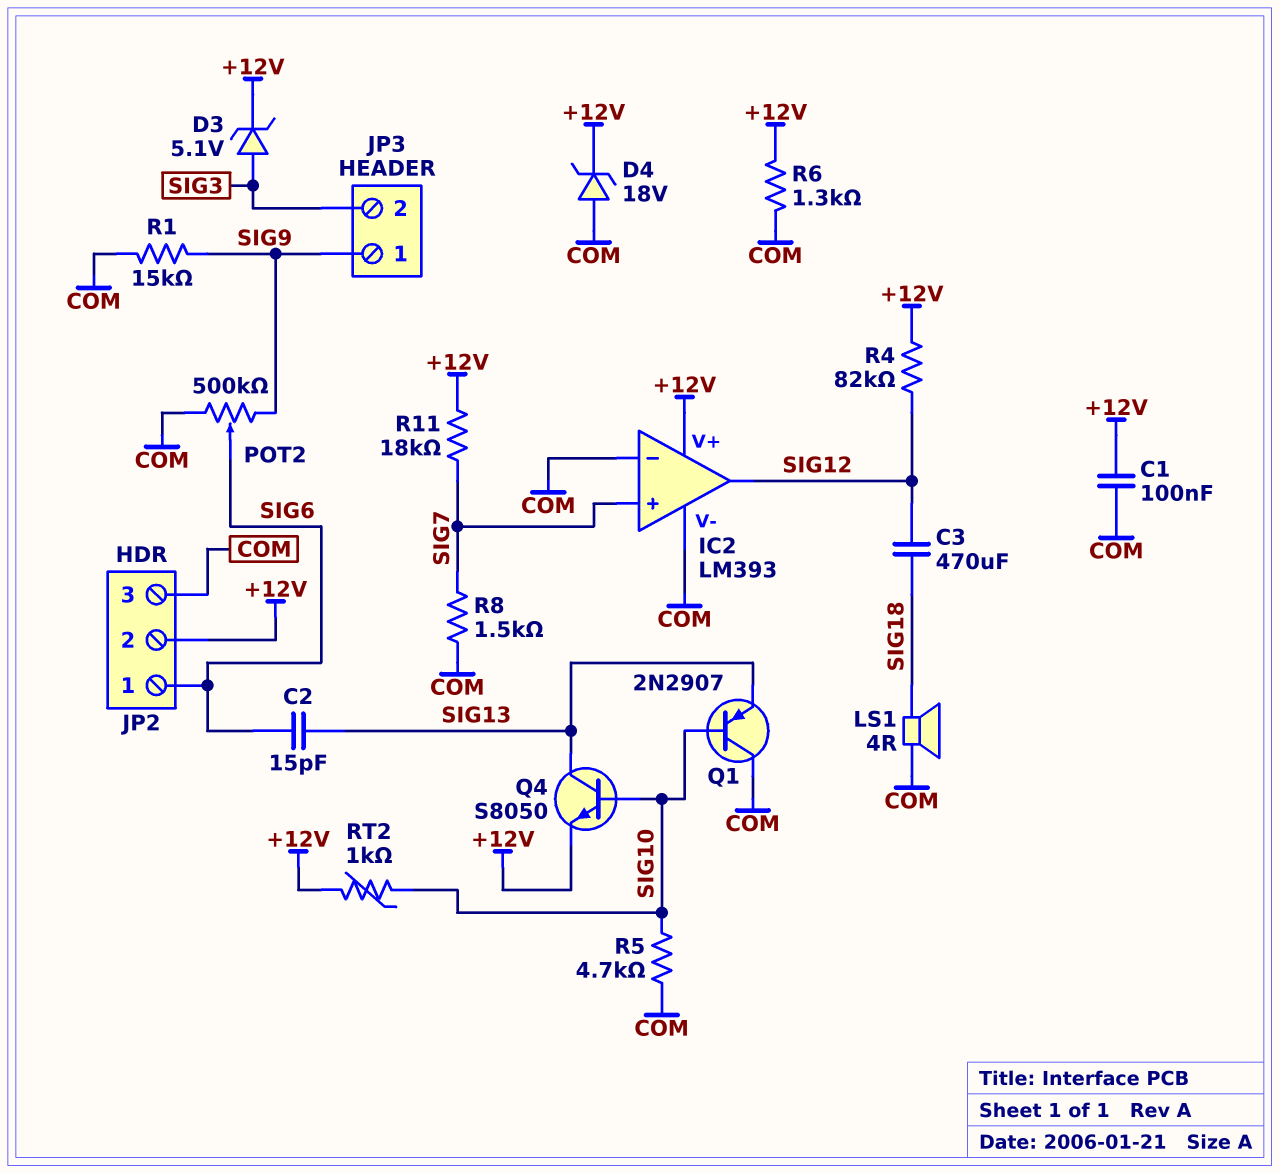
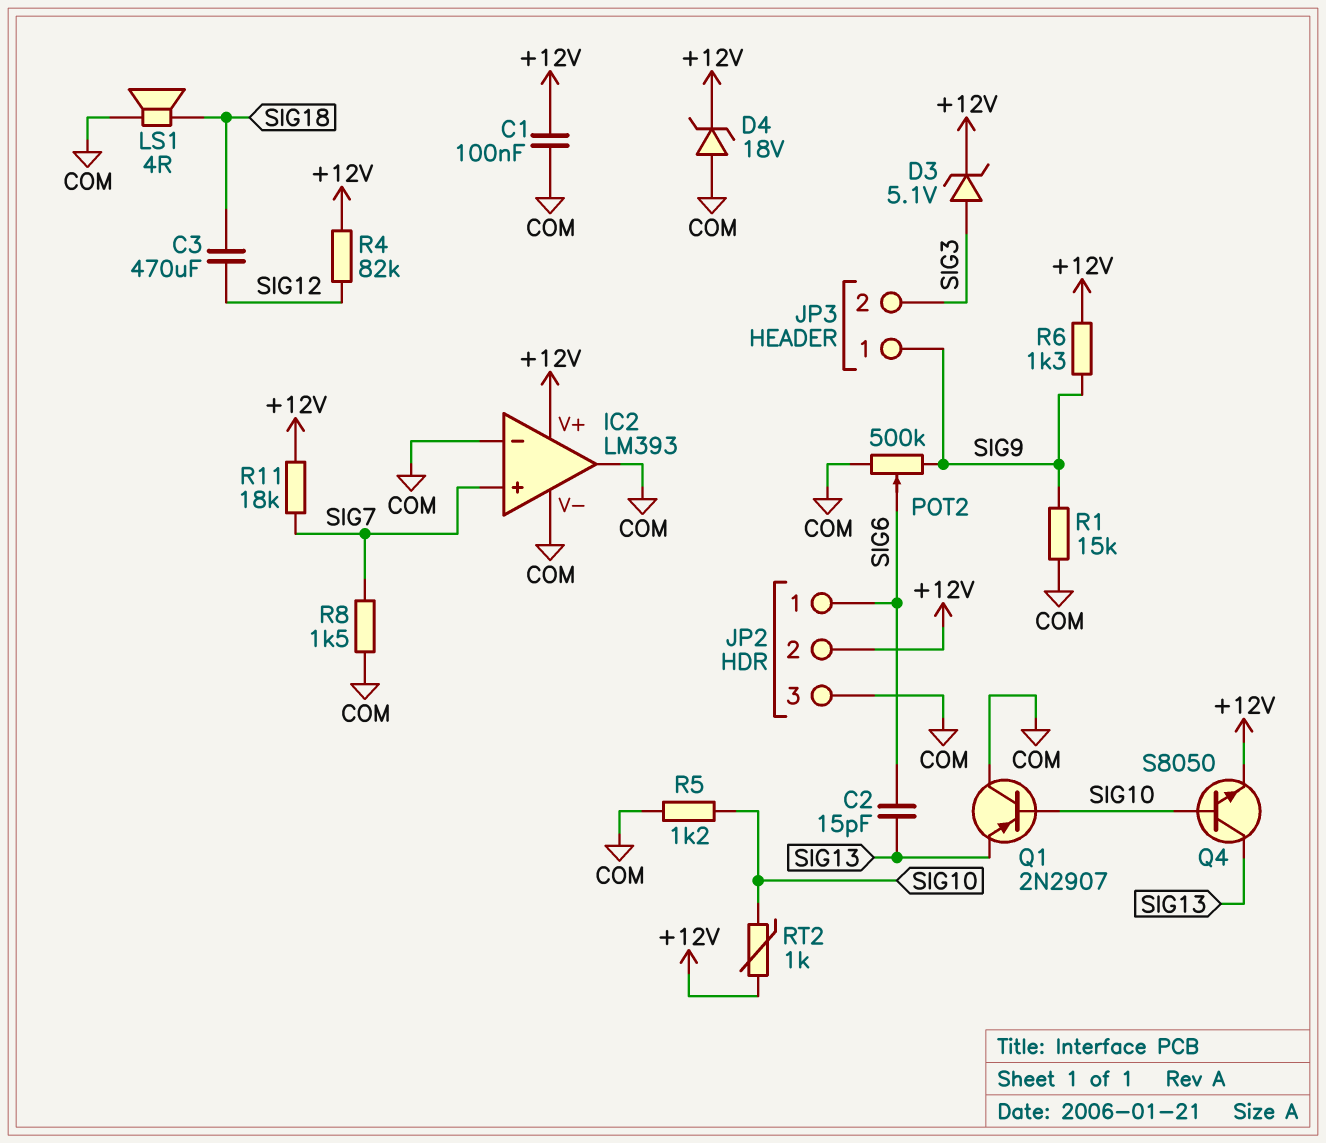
IC2 pin out: SIG12 -> COM
R5: 4.7k (COM, SIG10) -> 1.2k (COM, SIG10)
R6: 1.3k (+12V, COM) -> 1.3k (+12V, SIG9)

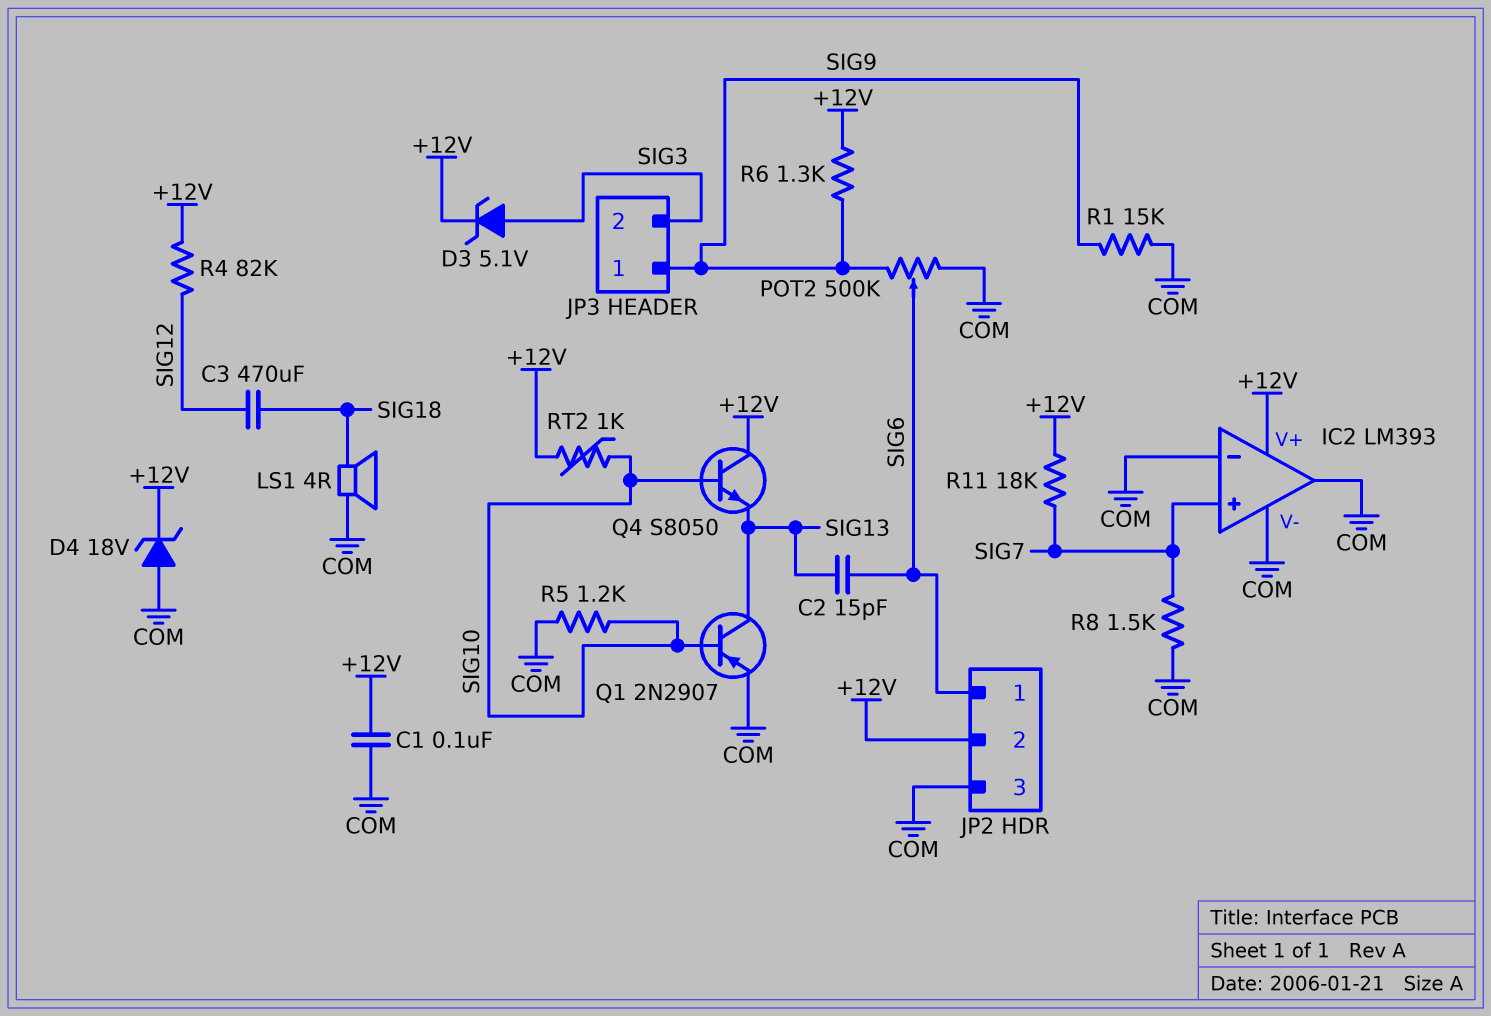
Q1: PNP 2N2907 (B SIG10, C COM, E SIG13) -> PNP 2N2907 (B SIG10, C SIG13, E COM)
Q4: NPN S8050 (B SIG10, C SIG13, E +12V) -> NPN S8050 (B SIG10, C +12V, E SIG13)

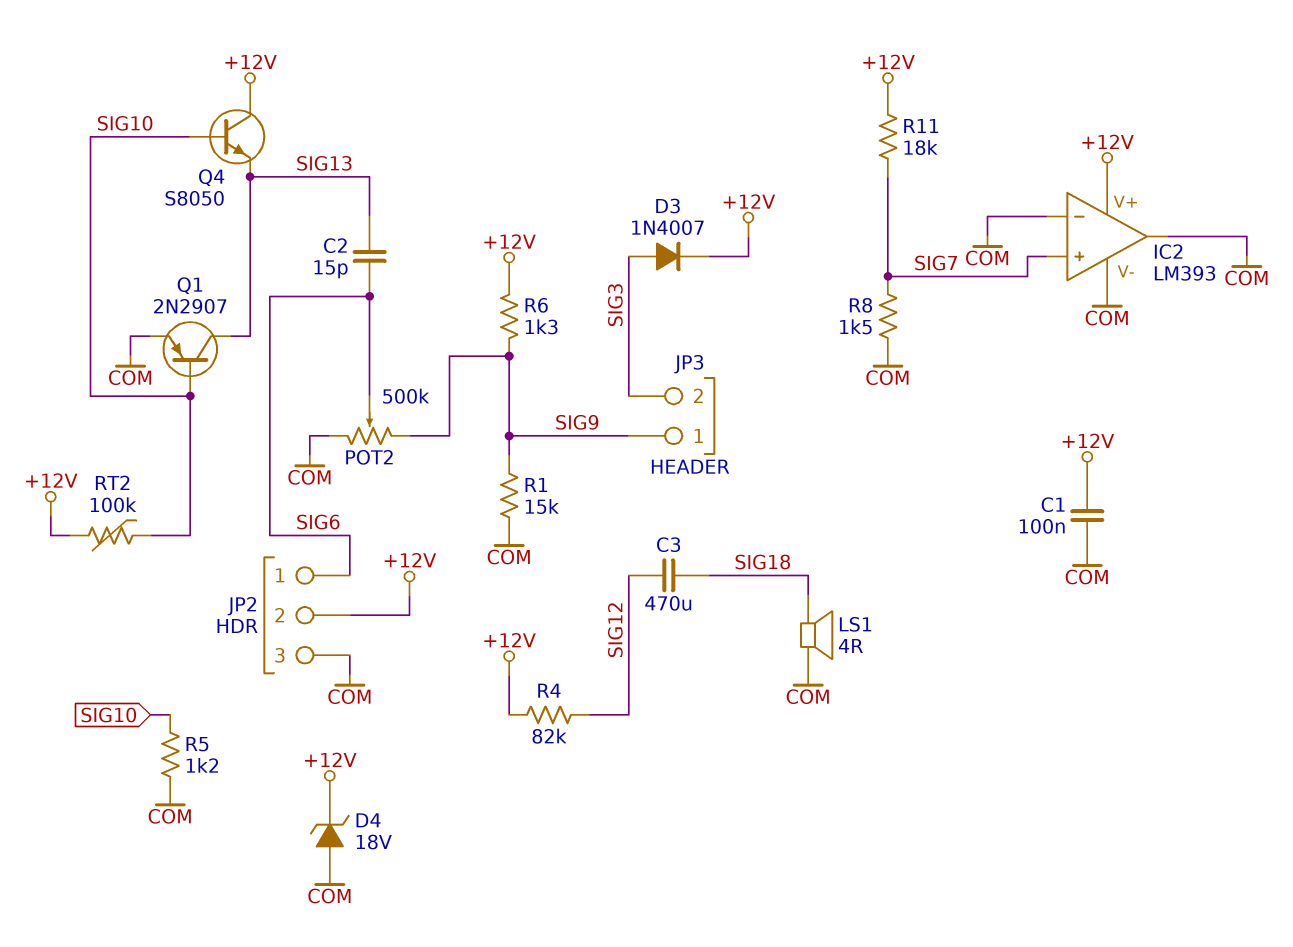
D3: zener 5.1V (A SIG3, K +12V) -> diode 1N4007 (A SIG3, K +12V)
RT2: 1k (+12V, SIG10) -> 100k (+12V, SIG10)

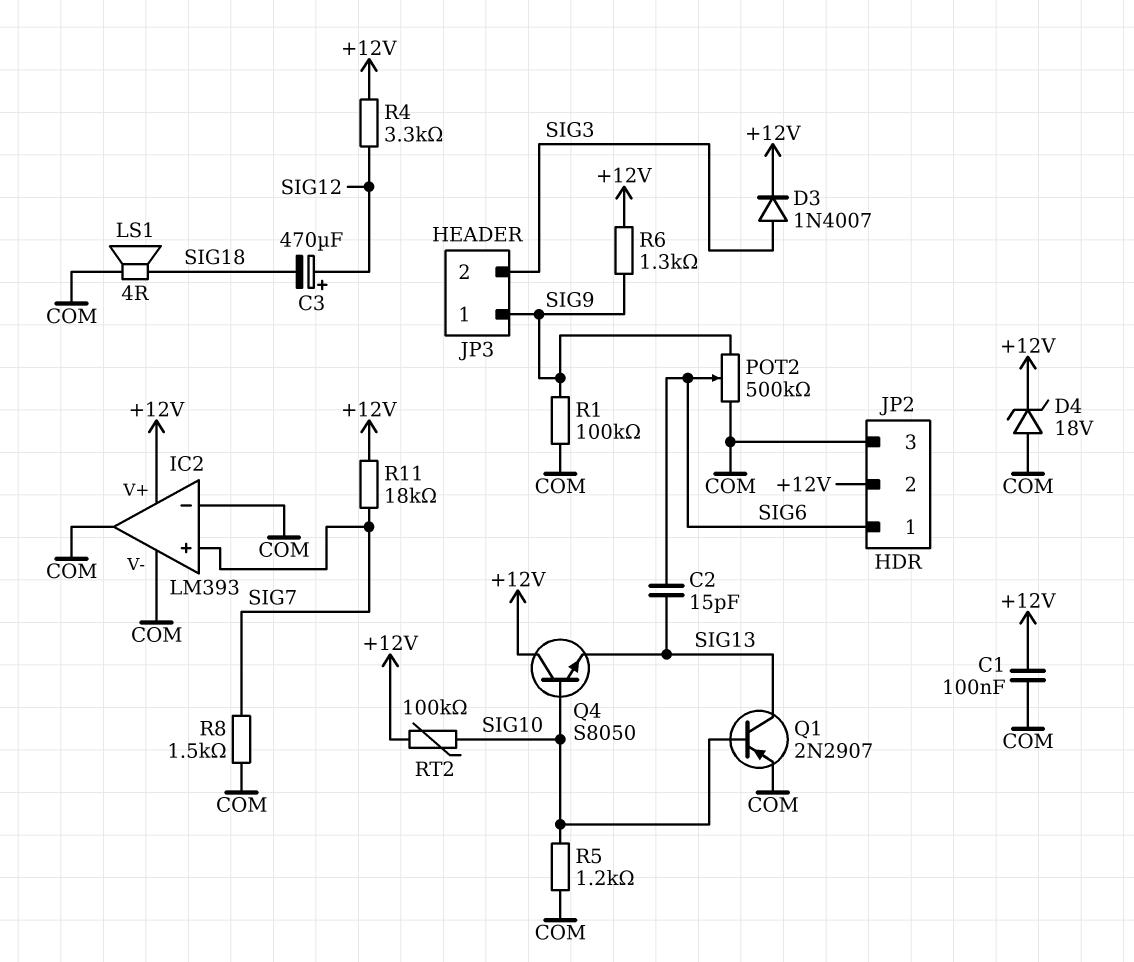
C3: 470uF (SIG12, SIG18) -> 470uF (plus SIG12, minus SIG18)
R1: 15k (COM, SIG9) -> 100k (COM, SIG9)
R4: 82k (+12V, SIG12) -> 3.3k (+12V, SIG12)

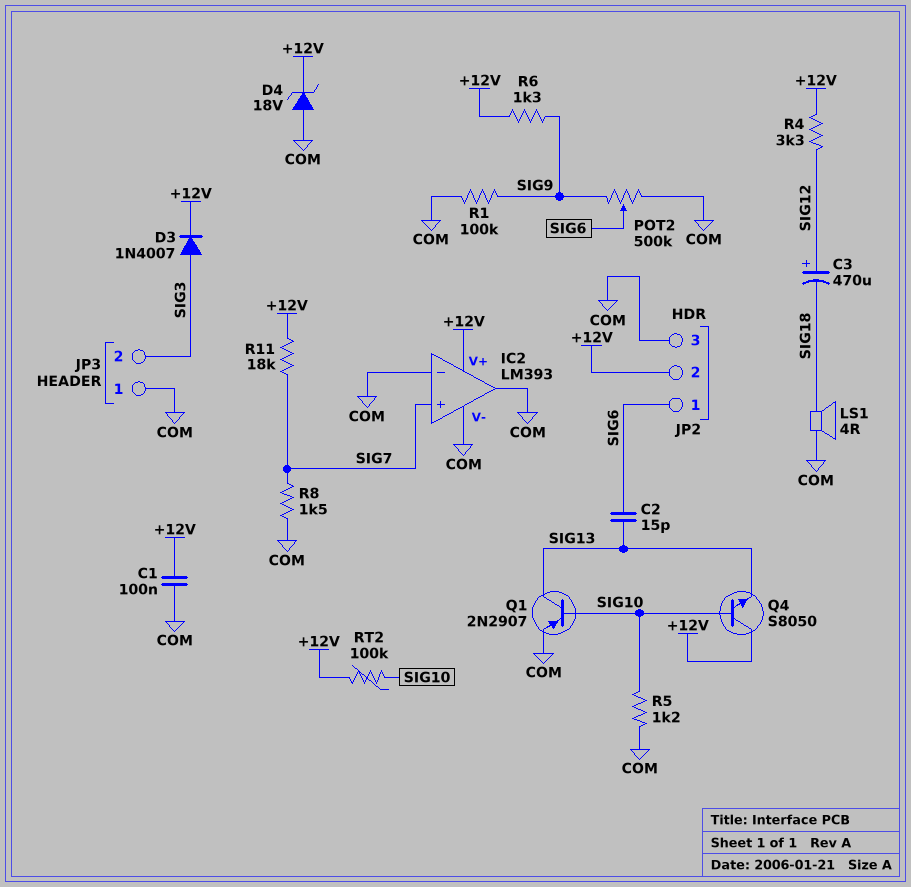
JP3 pin 1: SIG9 -> COM

